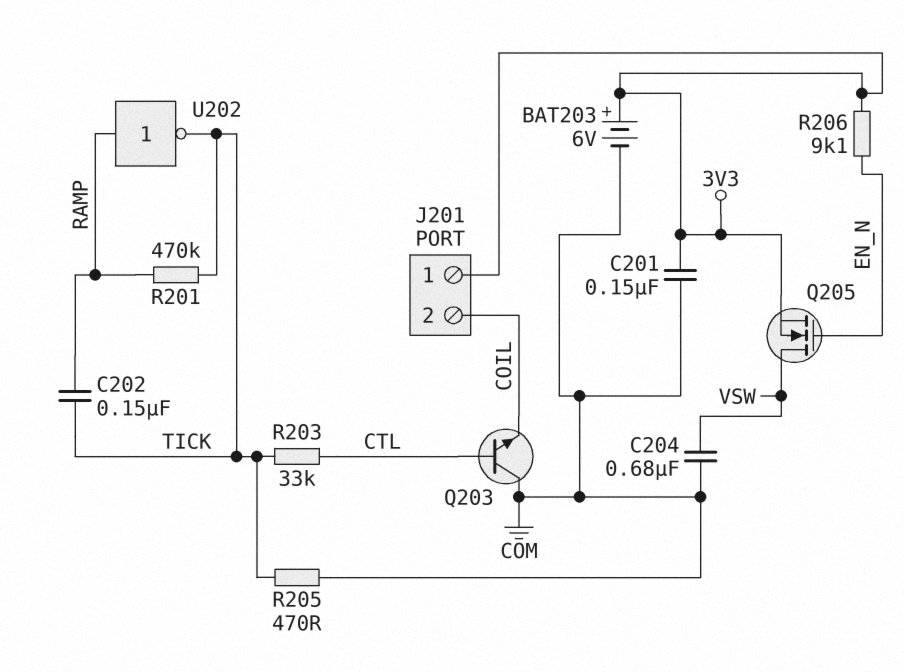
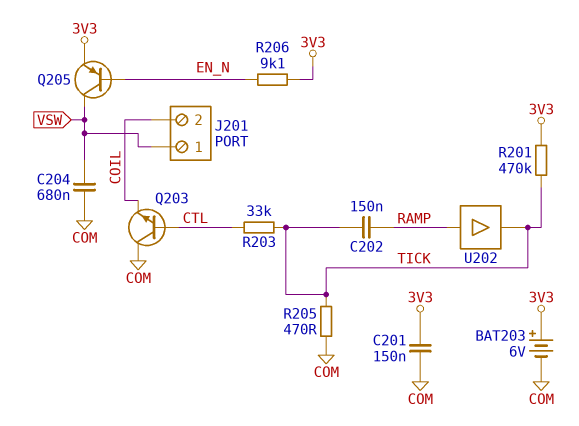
J201 pin 1: 3V3 -> VSW
Q205: NMOS (G EN_N, D VSW, S 3V3) -> PNP (B EN_N, C VSW, E 3V3)
R201: 470k (RAMP, TICK) -> 470k (3V3, TICK)
U202: NOT (in RAMP, out TICK) -> buffer (in RAMP, out TICK)

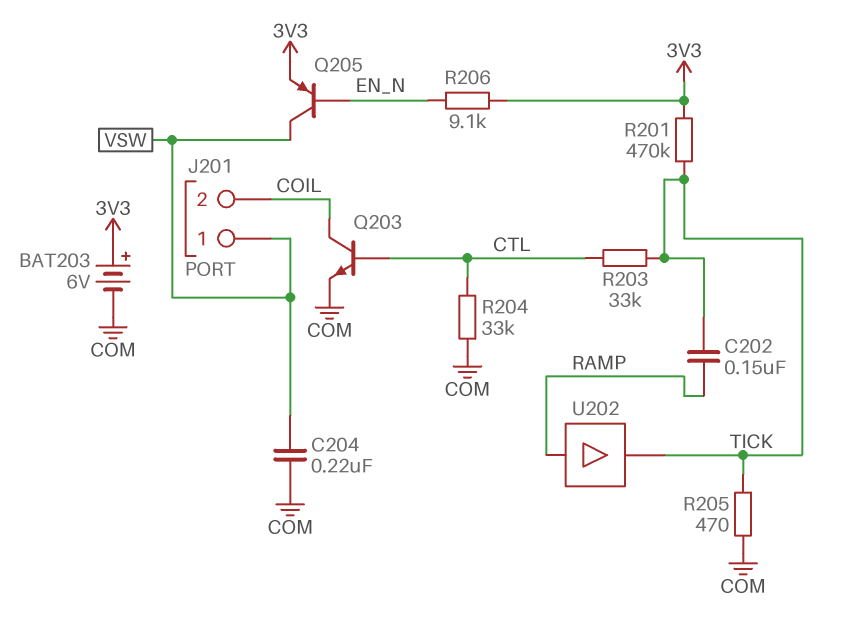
C201: 150nF (3V3, COM) -> none
C204: 680nF (COM, VSW) -> 220nF (COM, VSW)
Q203: NPN (B CTL, C COM, E COIL) -> NPN (B CTL, C COIL, E COM)
R204: none -> 33k (COM, CTL)

